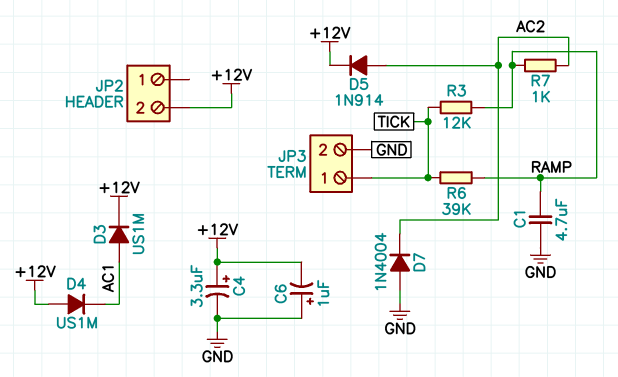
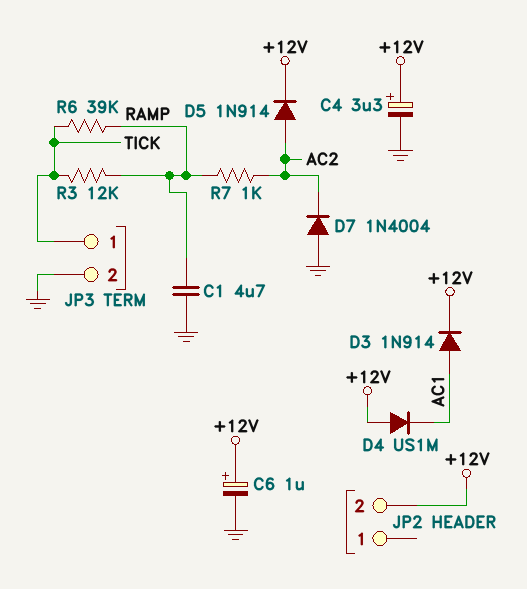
C6: 1uF (plus GND, minus +12V) -> 1uF (plus +12V, minus GND)
D3: diode US1M (A AC1, K +12V) -> diode 1N914 (A AC1, K +12V)

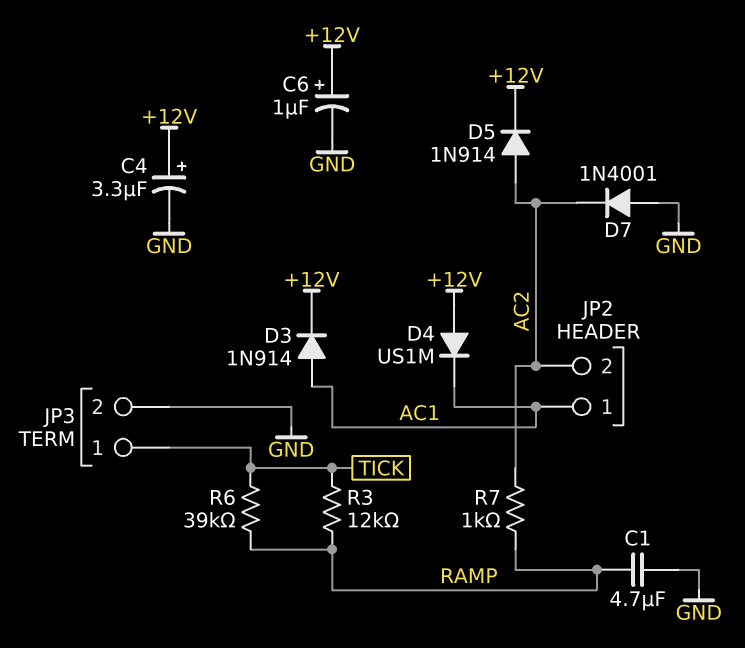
D7: diode 1N4004 (A GND, K AC2) -> diode 1N4001 (A GND, K AC2)
JP2 pin 1: none -> AC1
JP2 pin 2: +12V -> AC2

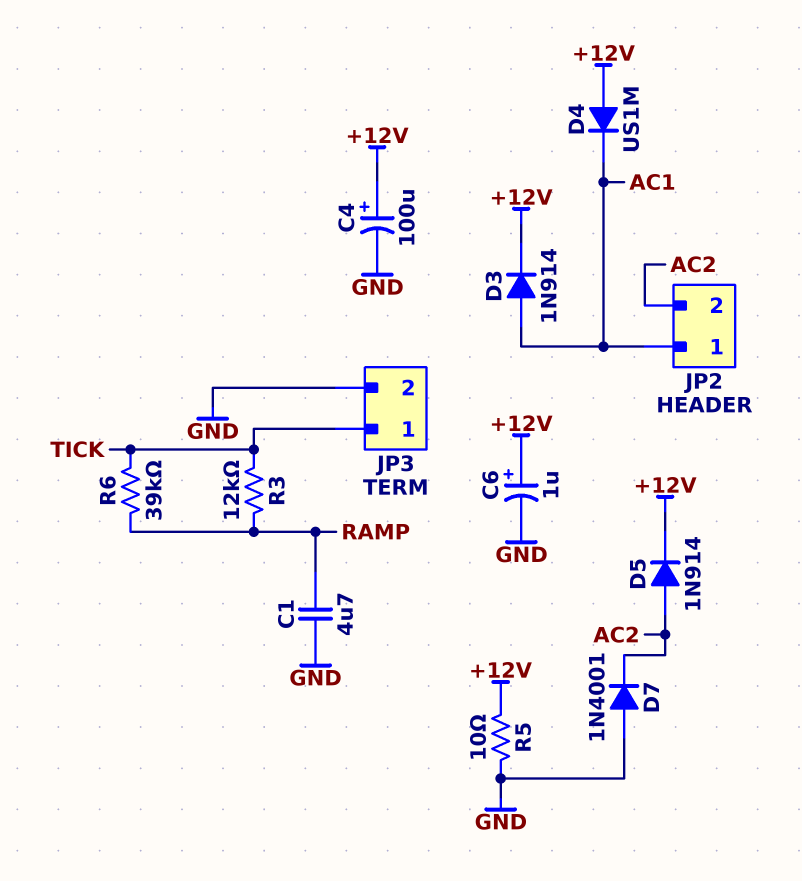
C4: 3.3uF (plus +12V, minus GND) -> 100uF (plus +12V, minus GND)
R5: none -> 10 (+12V, GND)
R7: 1k (AC2, RAMP) -> none

